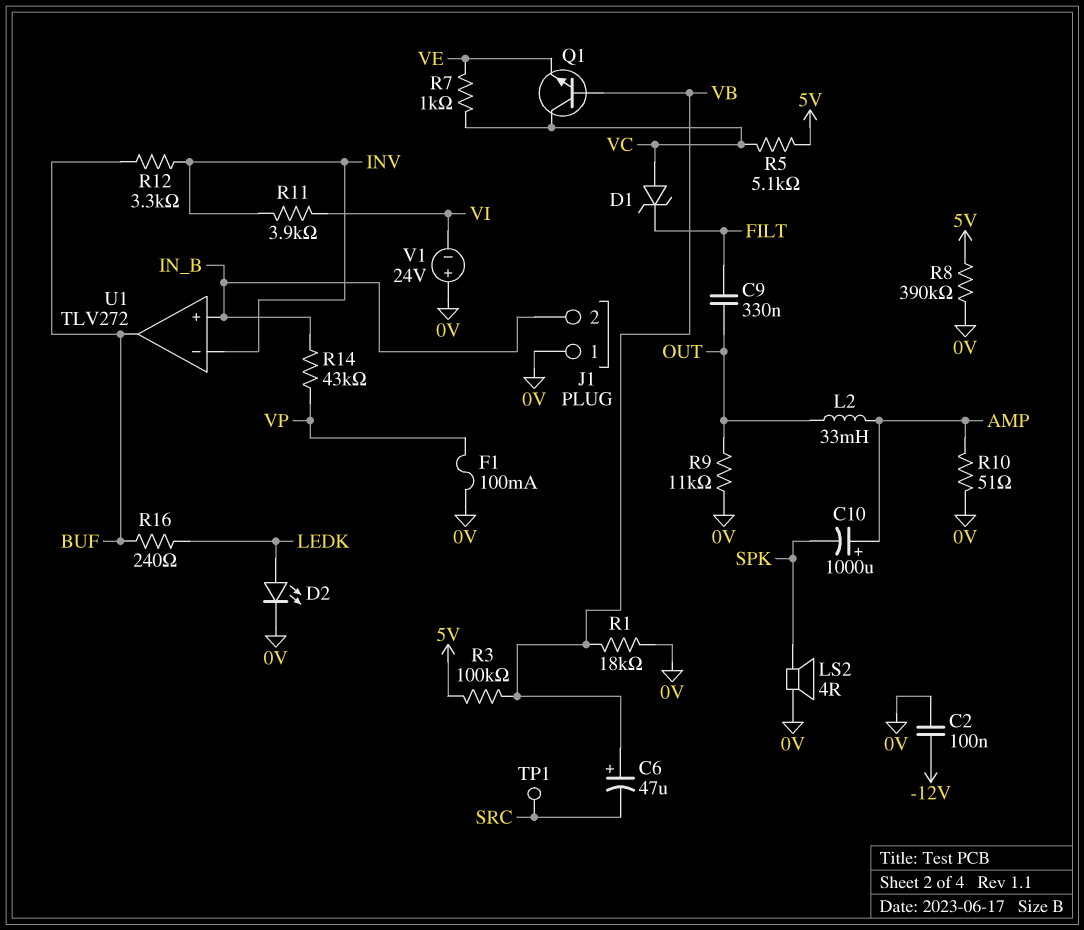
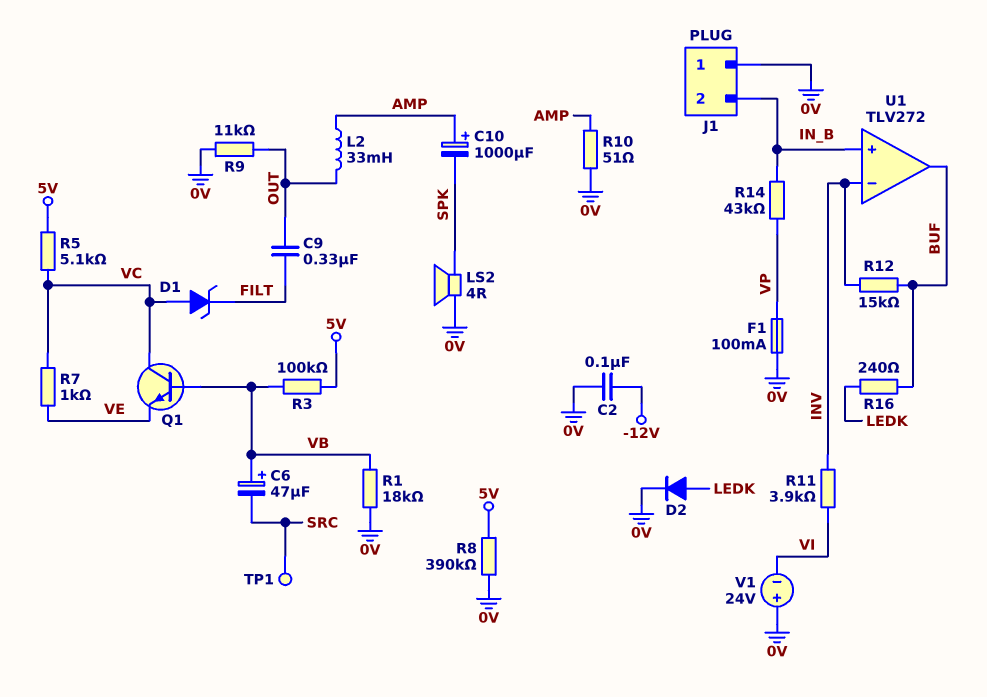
D2: LED (A LEDK, K 0V) -> diode (A LEDK, K 0V)
R12: 3.3k (BUF, INV) -> 15k (BUF, INV)

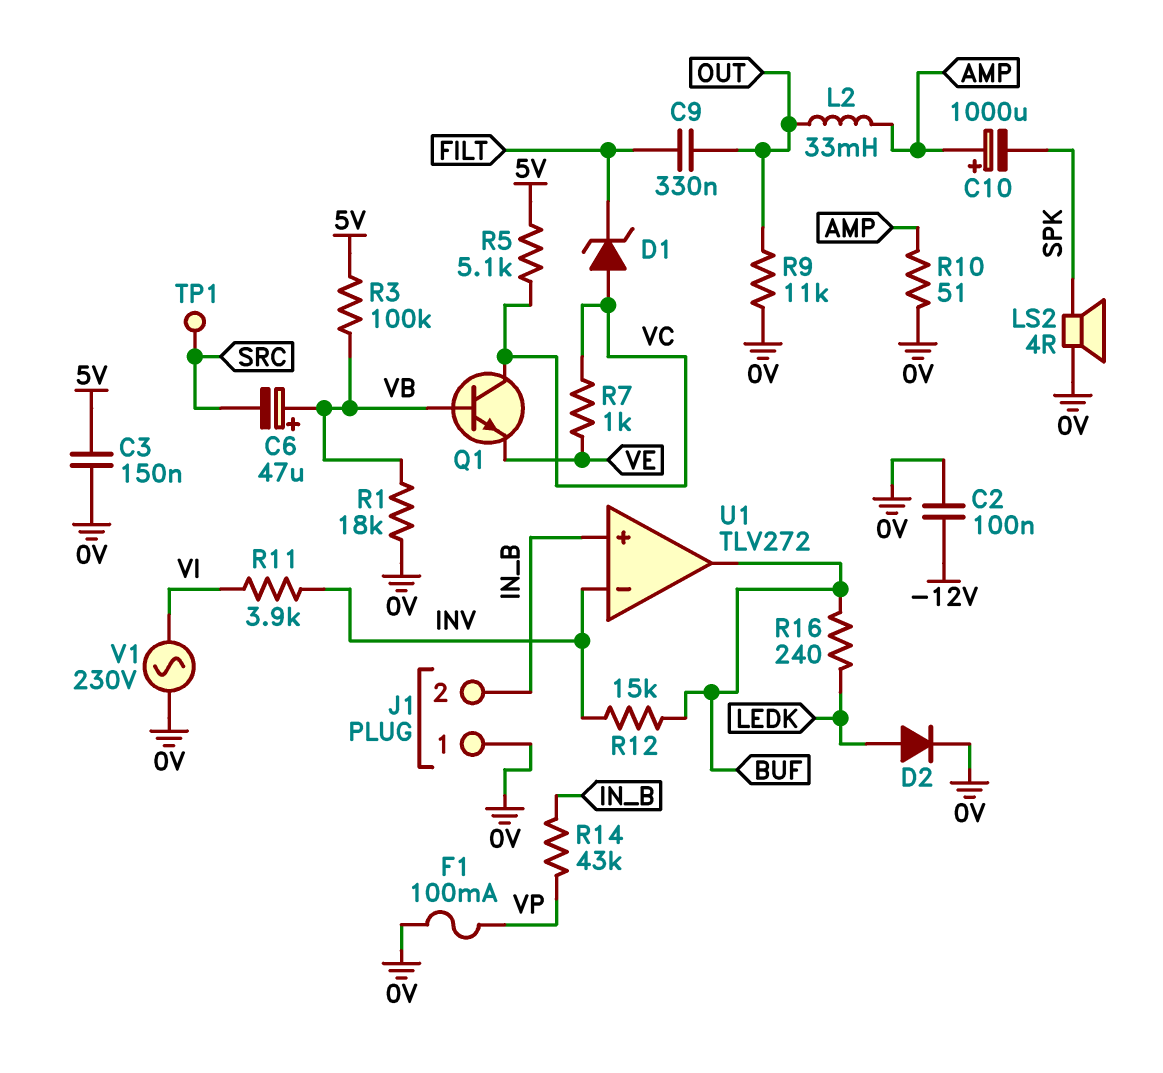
C3: none -> 150nF (0V, 5V)
R8: 390k (0V, 5V) -> none
V1: 24V (plus 0V, minus VI) -> AC 230V (0V, VI)

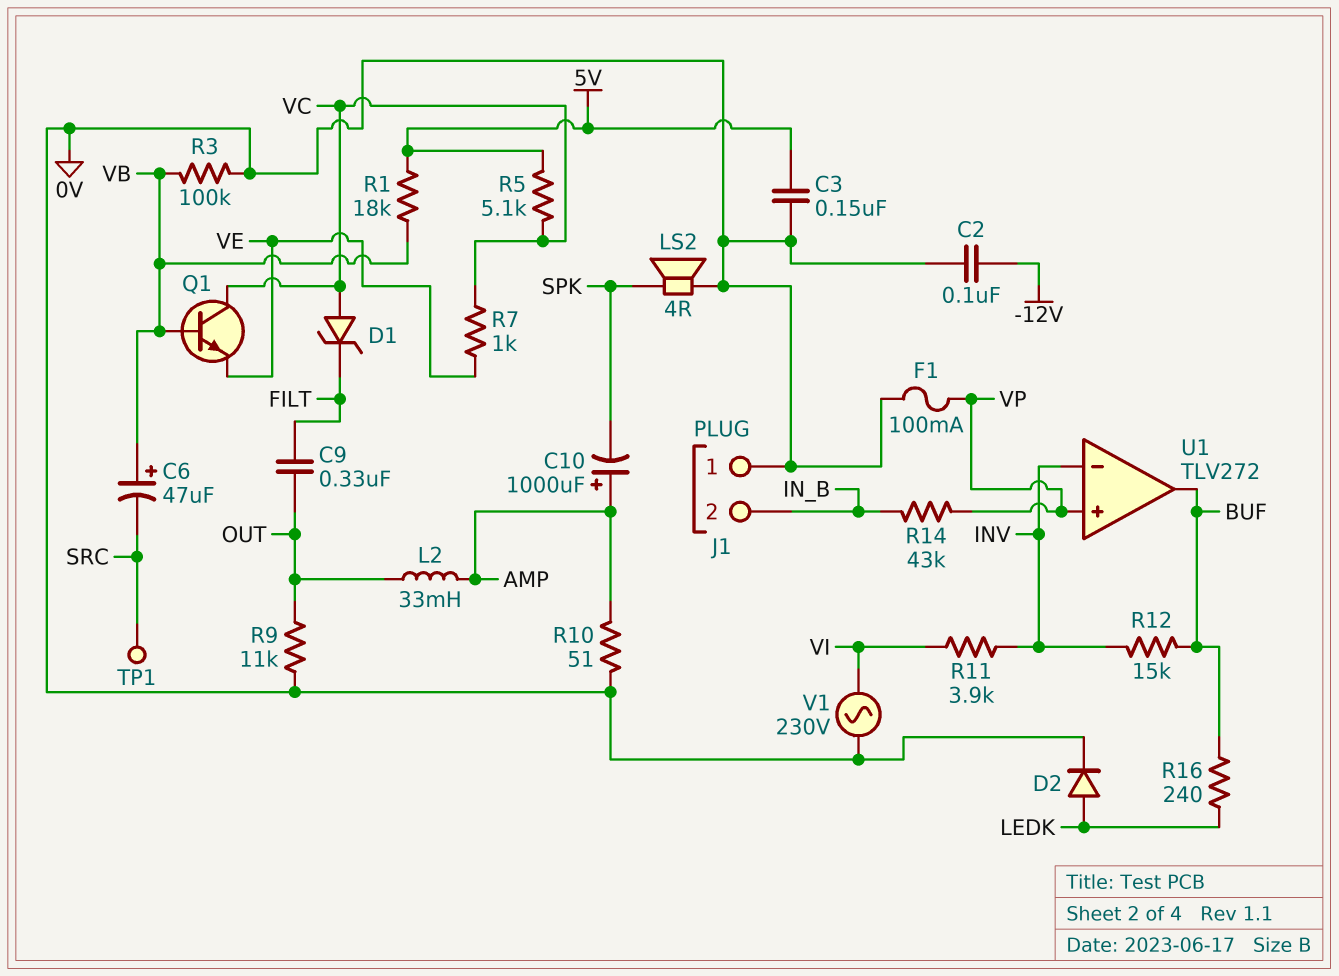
R1: 18k (0V, VB) -> 18k (5V, VB)
R3: 100k (5V, VB) -> 100k (0V, VB)
U1 pin in+: IN_B -> VP

